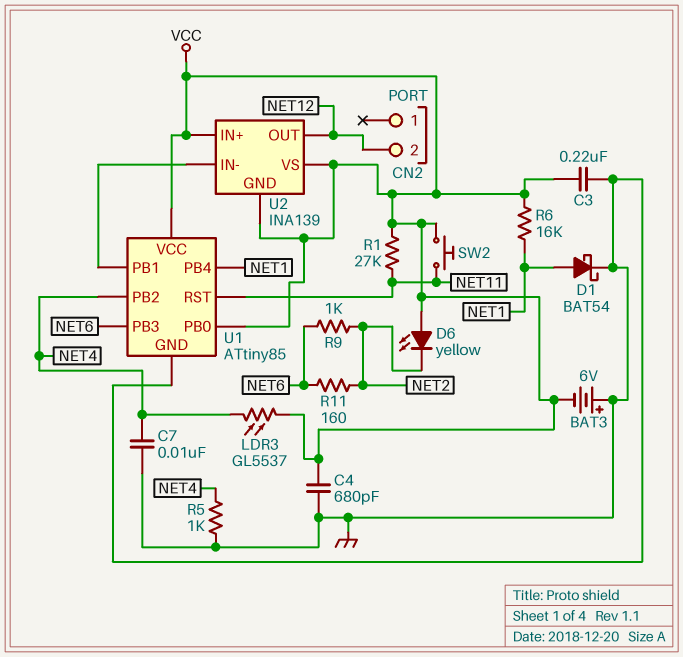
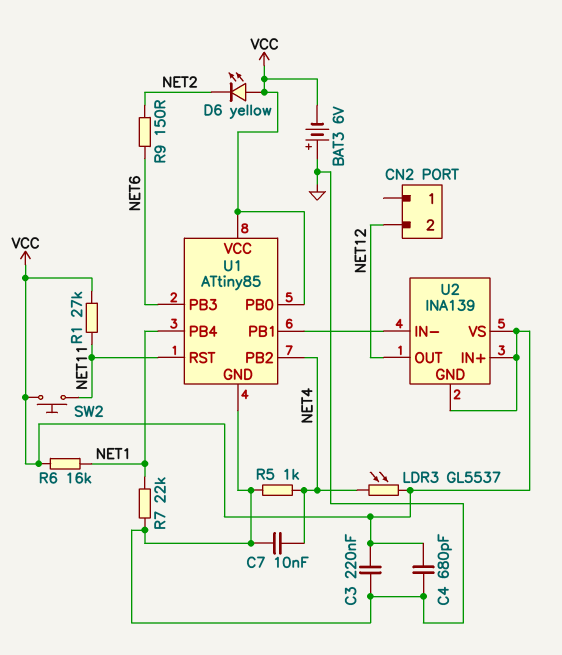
D1: schottky BAT54 (A NET1, K GND) -> none
R7: none -> 22k (GND, NET1)
R9: 1k (NET2, NET6) -> 150 (NET2, NET6)
R11: 160 (NET2, NET6) -> none

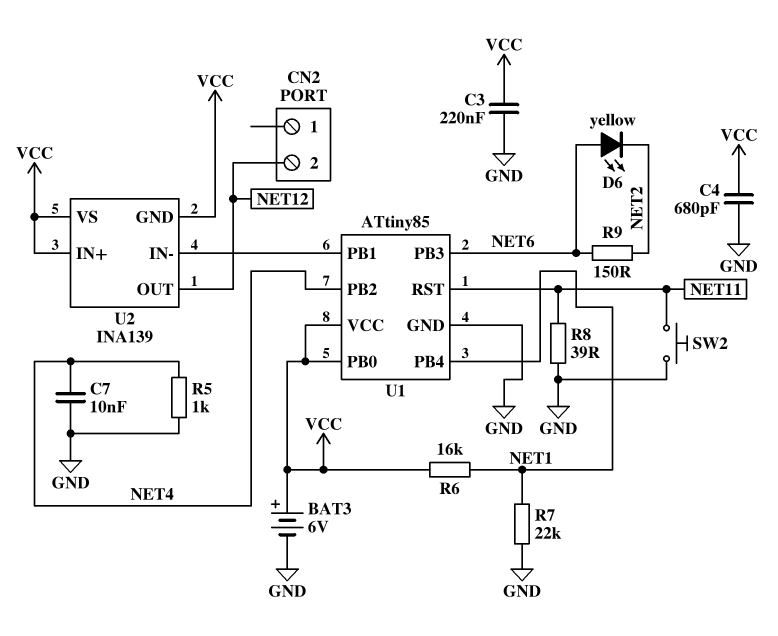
BAT3: 6V (plus GND, minus VCC) -> 6V (plus VCC, minus GND)
D6: LED yellow (A VCC, K NET2) -> LED yellow (A NET6, K NET2)
LDR3: GL5537 (NET4, VCC) -> none
R1: 27k (NET11, VCC) -> none
R8: none -> 39 (GND, NET11)
SW2: button (NET11, VCC) -> button (GND, NET11)

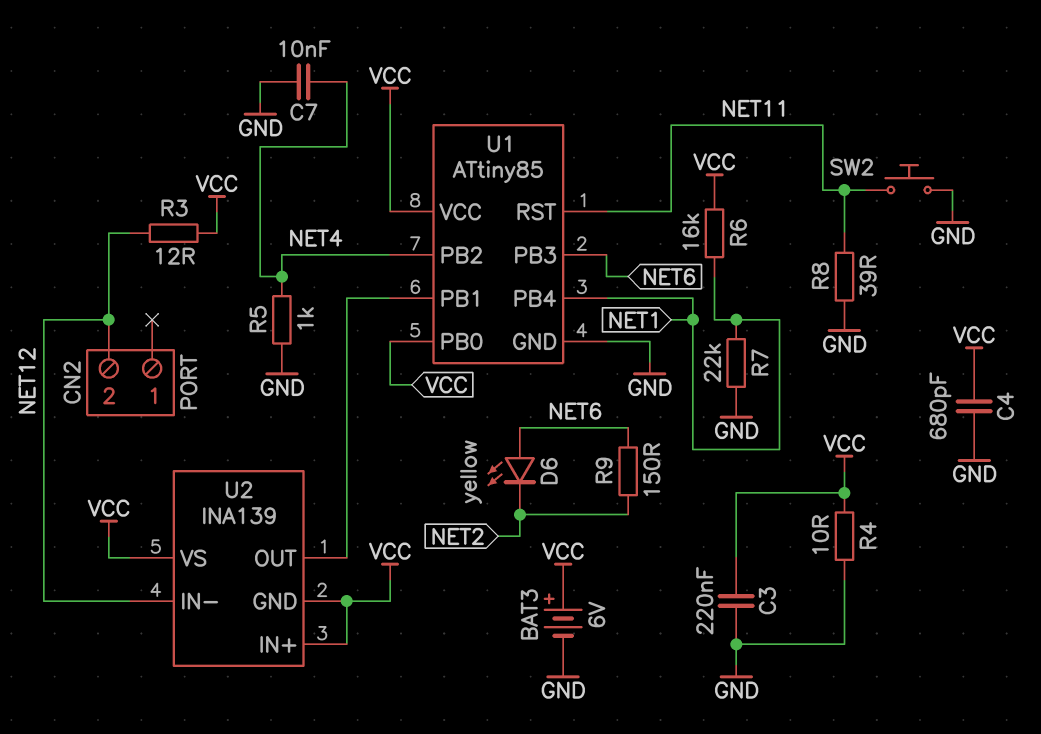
R3: none -> 12 (NET12, VCC)
R4: none -> 10 (GND, VCC)
U2 pin IN-: U1/PB1 -> NET12
U2 pin OUT: NET12 -> U1/PB1

